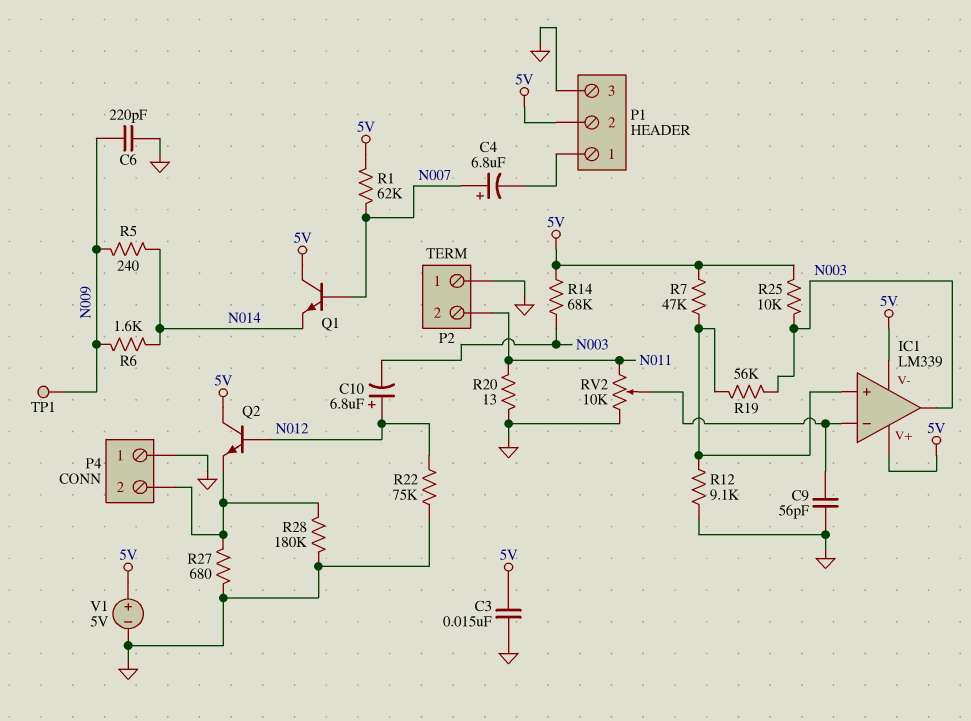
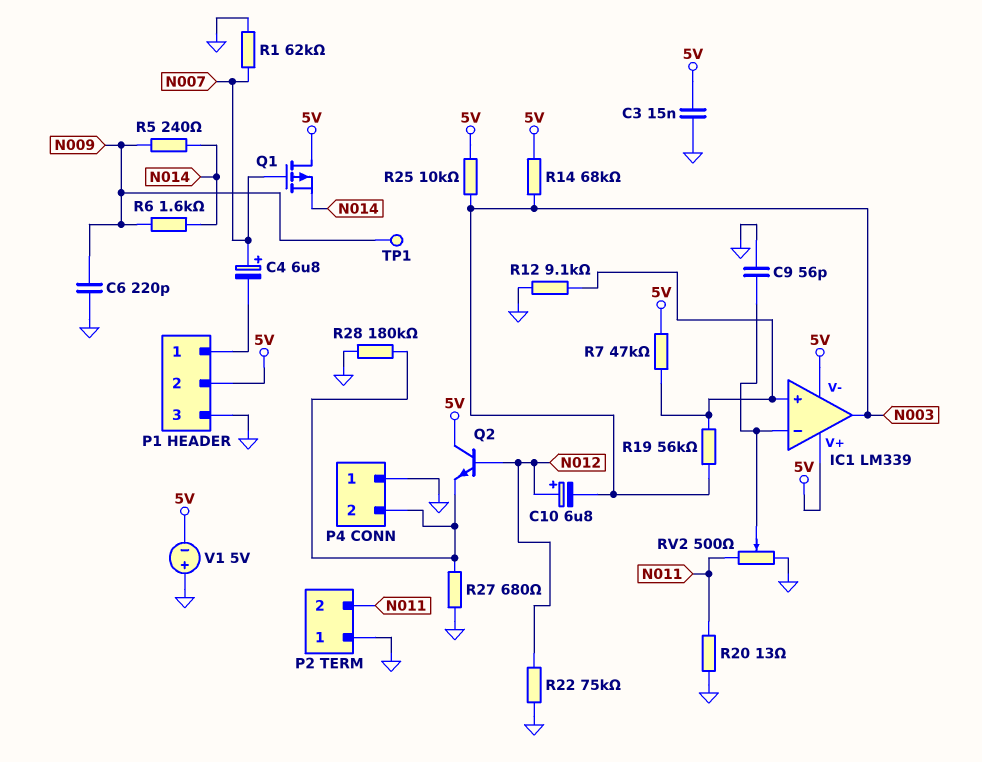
Q1: NPN (B N007, C 5V, E N014) -> PMOS (G N007, D 5V, S N014)
R1: 62k (5V, N007) -> 62k (GND, N007)
RV2: 10k (GND, N011, wiper IC1/in-) -> 500 (GND, N011, wiper IC1/in-)
V1: 5V (plus 5V, minus GND) -> 5V (plus GND, minus 5V)

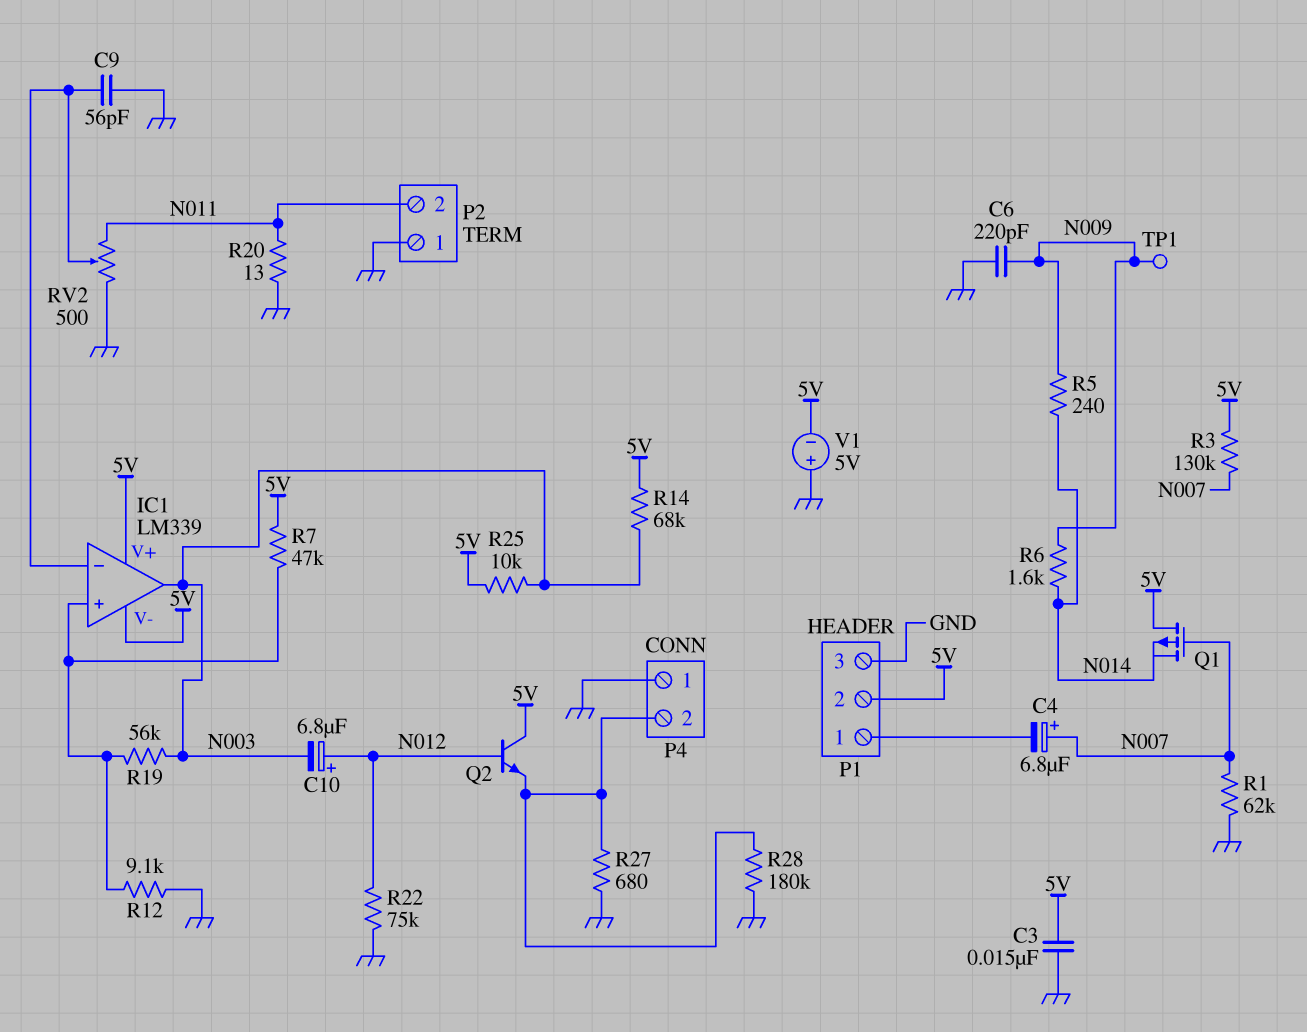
R3: none -> 130k (5V, N007)

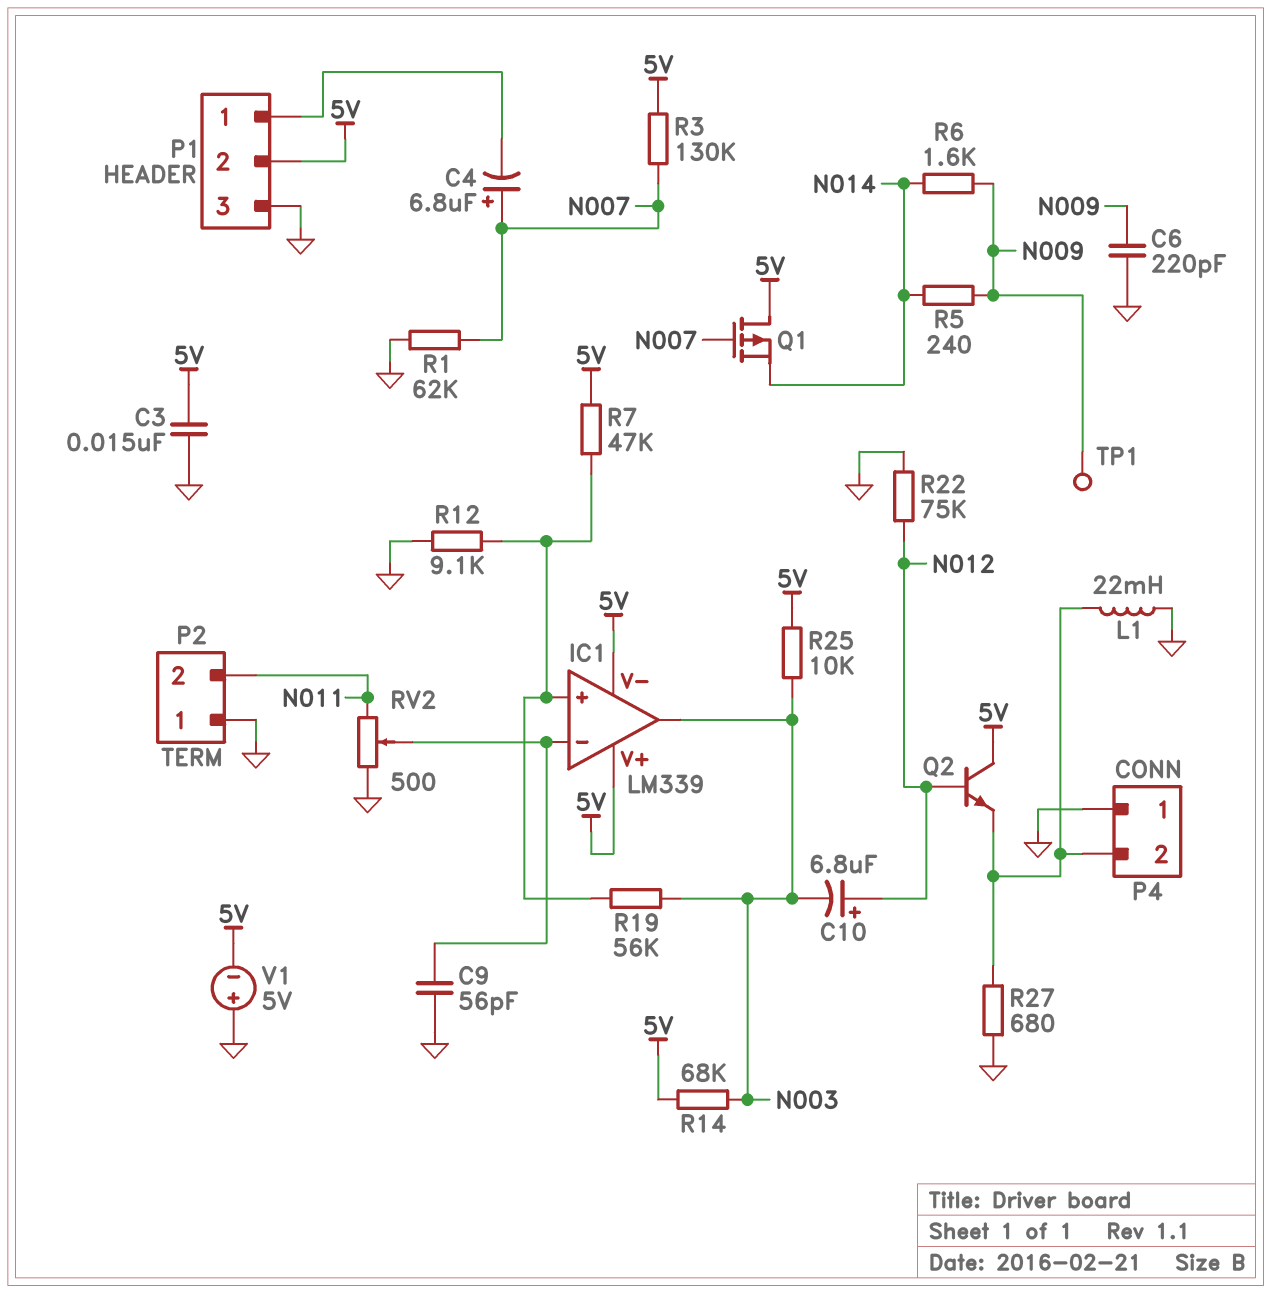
L1: none -> 22mH (GND, P4/2)
R20: 13 (GND, N011) -> none
R28: 180k (GND, P4/2) -> none

